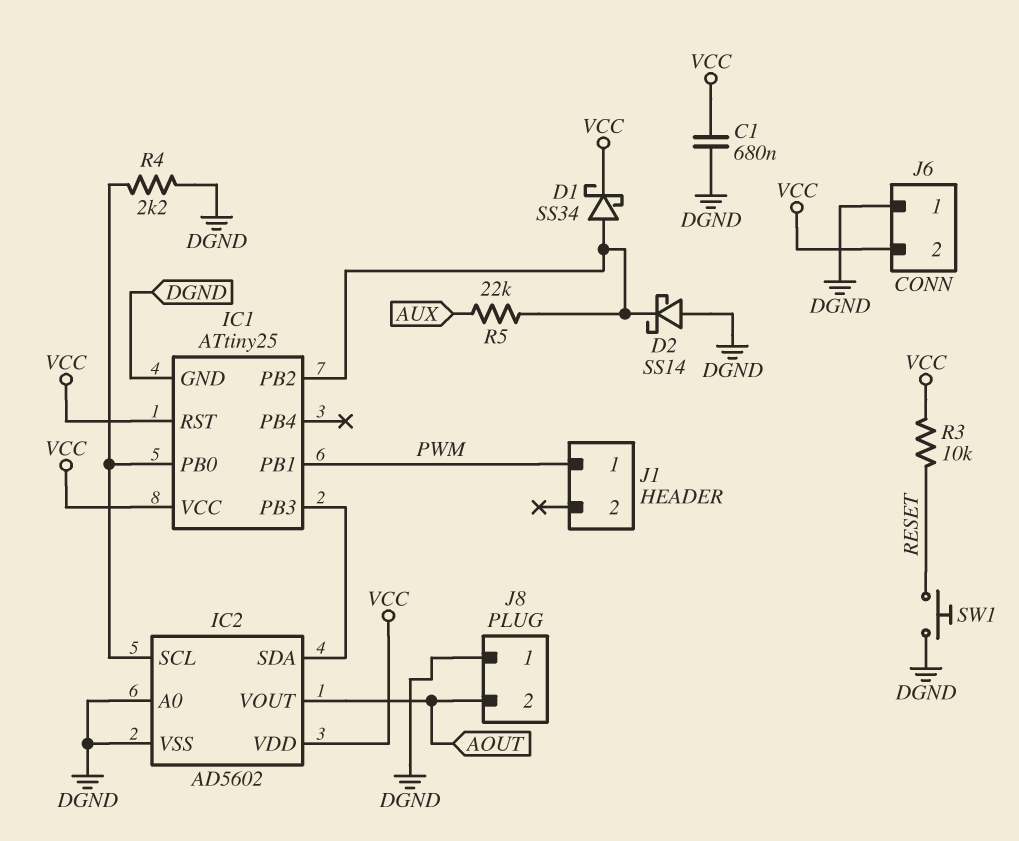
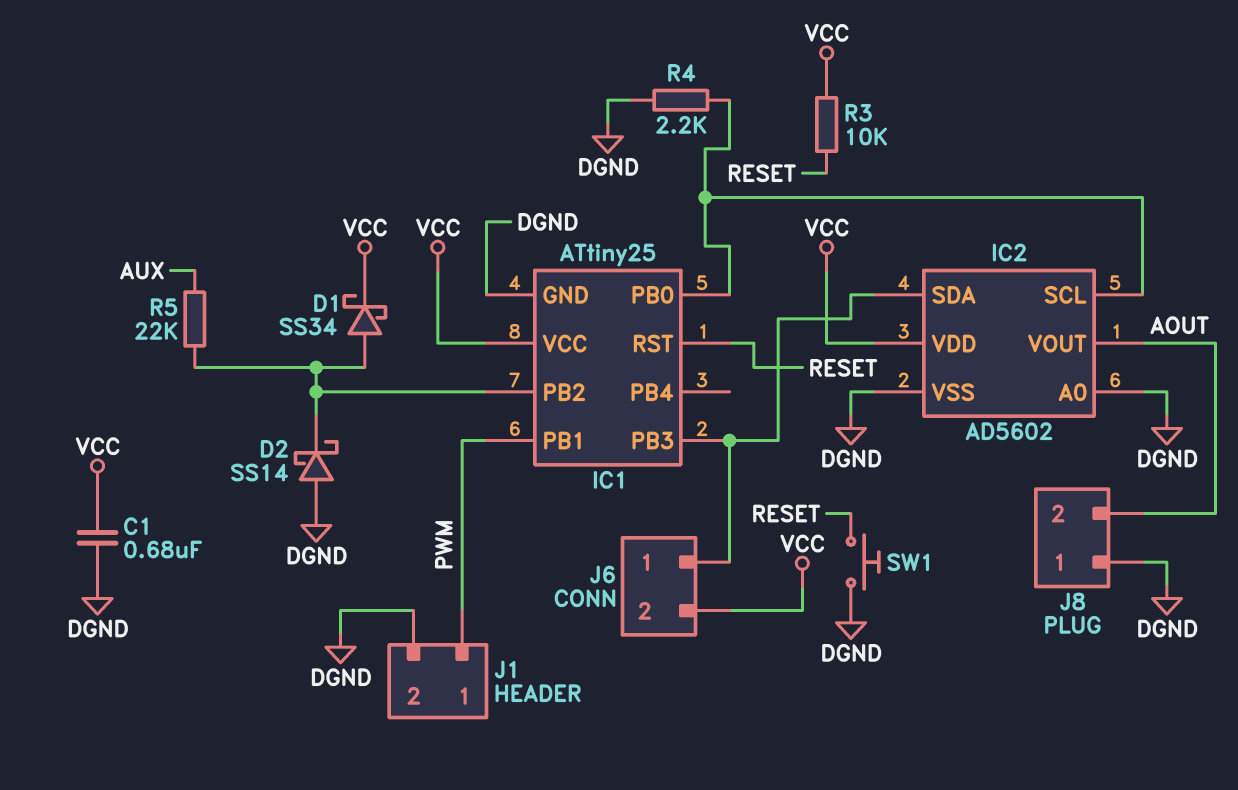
IC1 pin RST: VCC -> RESET
J1 pin 2: none -> DGND
J6 pin 1: DGND -> IC1/PB3

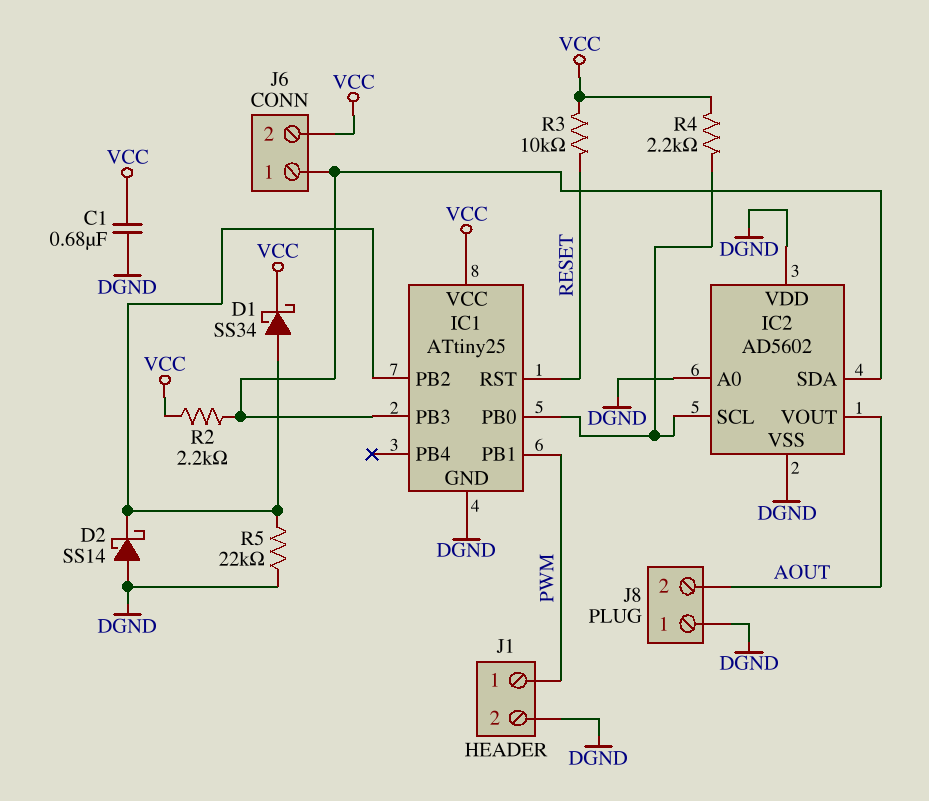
IC2 pin VDD: VCC -> DGND
R2: none -> 2.2k (IC1/PB3, VCC)
R4: 2.2k (DGND, IC1/PB0) -> 2.2k (IC1/PB0, VCC)
R5: 22k (AUX, IC1/PB2) -> 22k (DGND, IC1/PB2)
SW1: button (DGND, RESET) -> none

